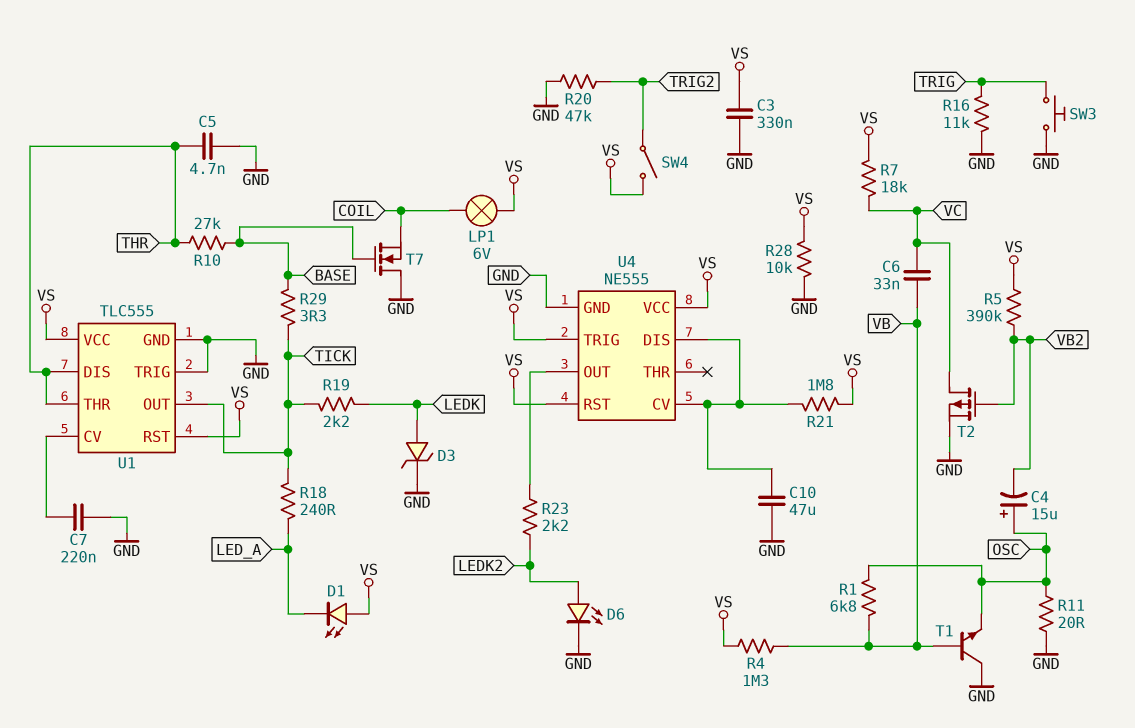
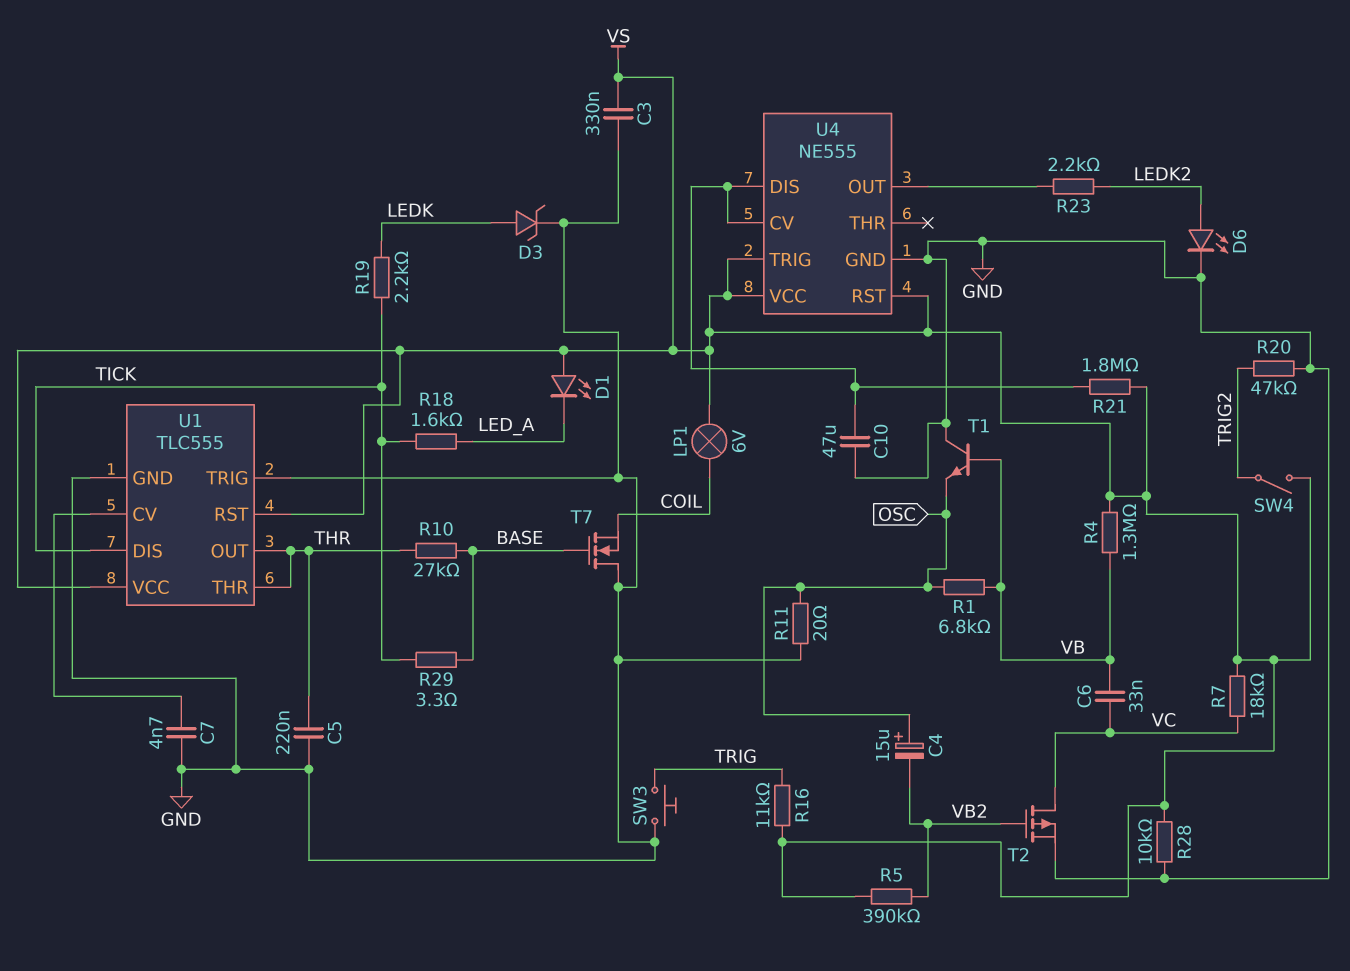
C5: 4.7nF (GND, THR) -> 220nF (GND, THR)
C7: 220nF (GND, U1/CV) -> 4.7nF (GND, U1/CV)
R16: 11k (GND, TRIG) -> 11k (TRIG, VS)
R18: 240 (LED_A, TICK) -> 1.6k (LED_A, TICK)
U1 pin DIS: THR -> TICK
U1 pin OUT: TICK -> THR

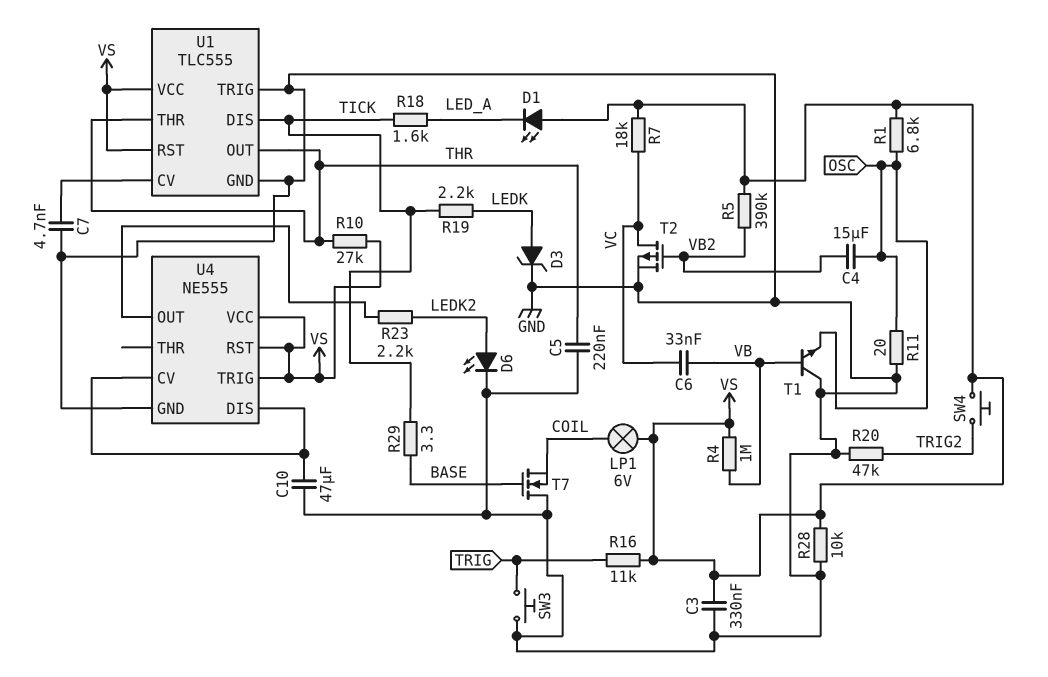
C4: 15uF (plus OSC, minus VB2) -> 15uF (OSC, VB2)
R1: 6.8k (OSC, VB) -> 6.8k (OSC, VS)
R4: 1.3M (VB, VS) -> 1M (VB, VS)
R10: 27k (BASE, THR) -> 27k (THR, VS)
R21: 1.8M (U4/CV, VS) -> none
SW4: switch (TRIG2, VS) -> button (TRIG2, VS)

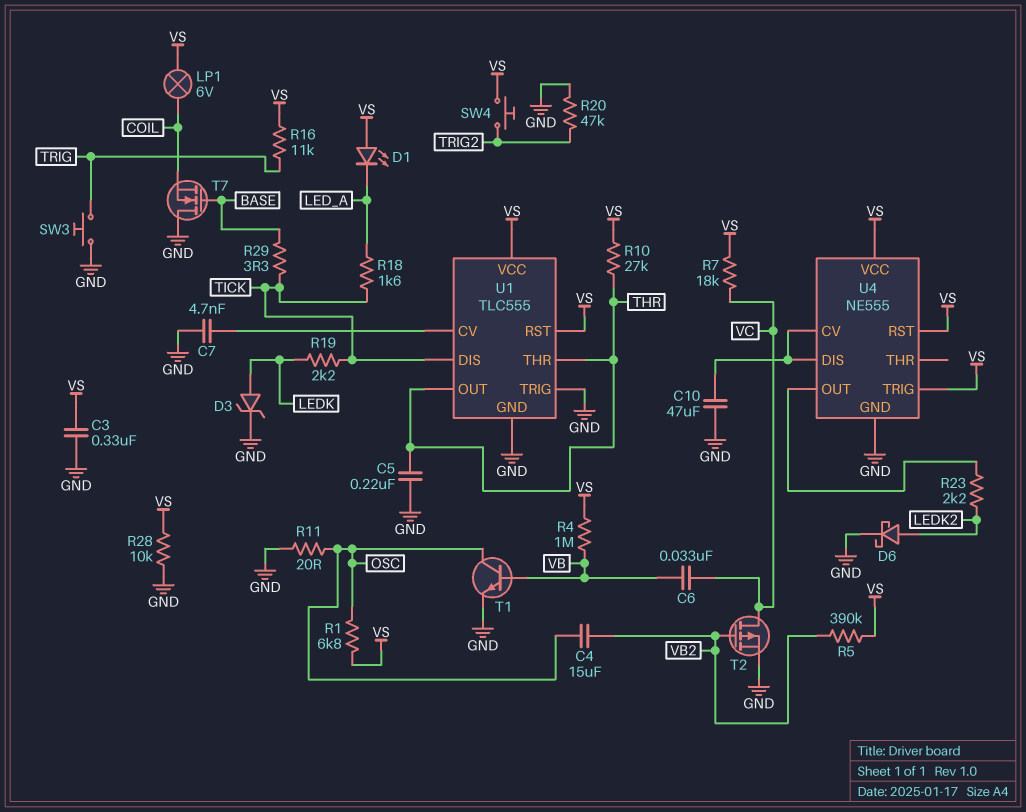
D6: LED (A LEDK2, K GND) -> schottky (A LEDK2, K GND)
T1: NPN (B VB, C GND, E OSC) -> NPN (B VB, C OSC, E GND)

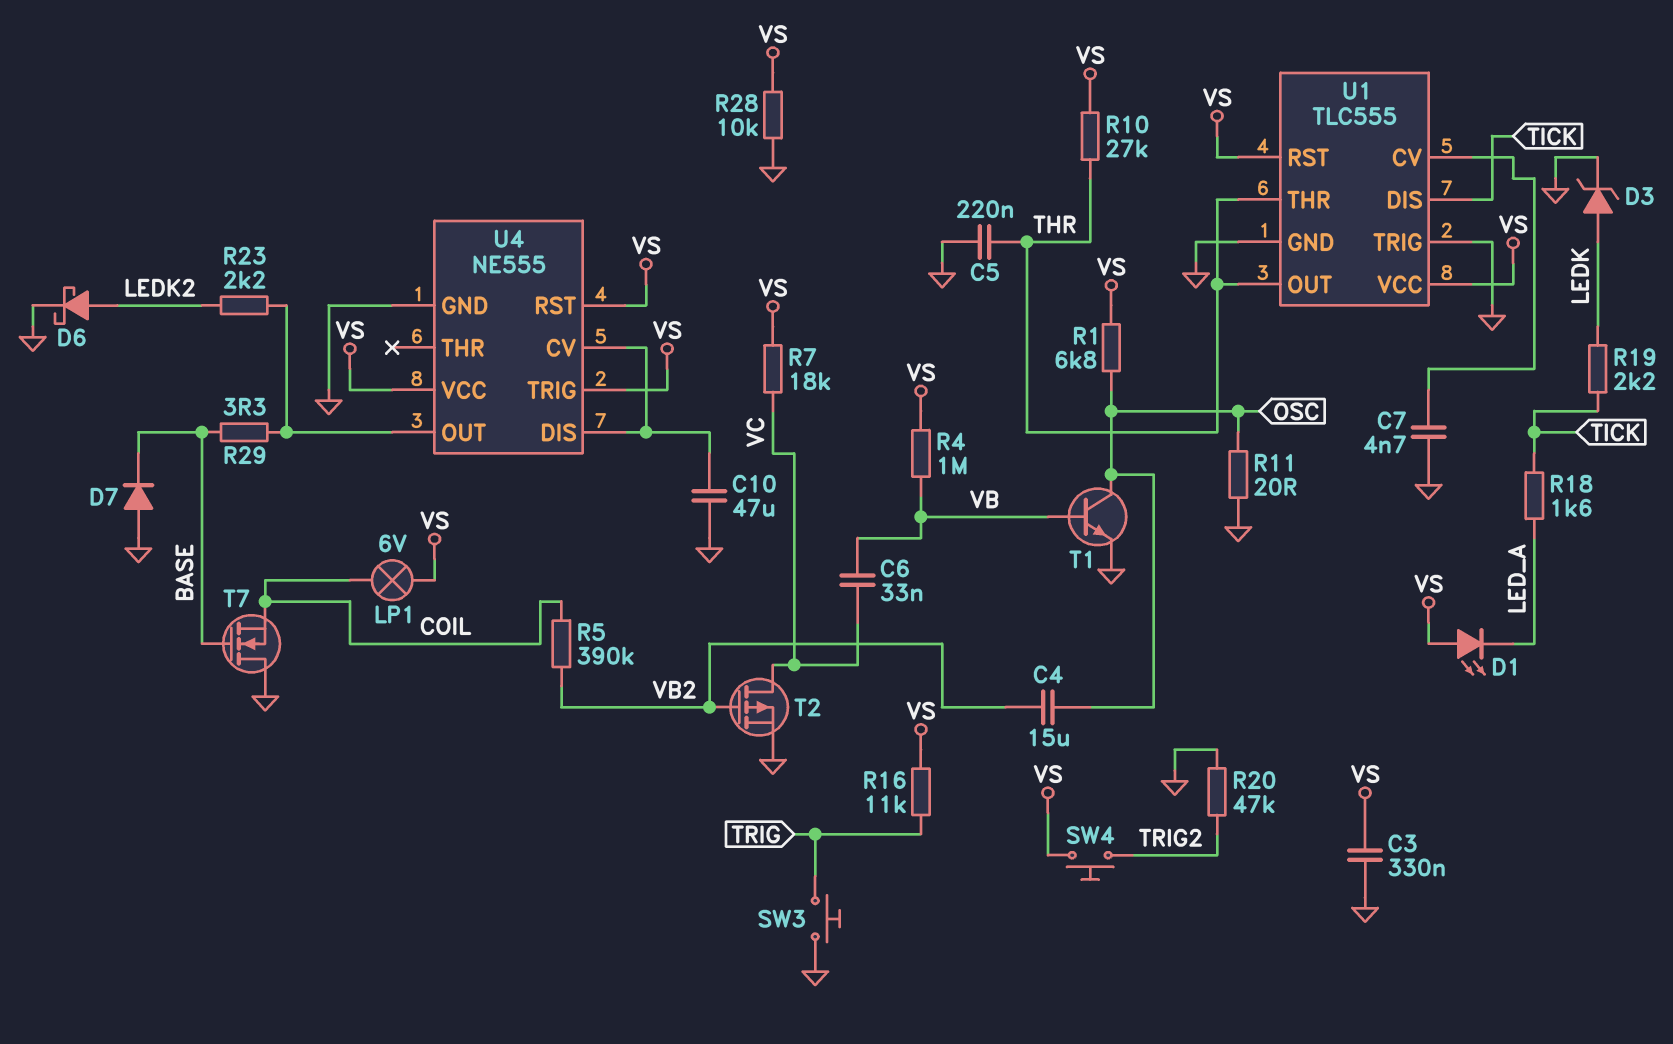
D7: none -> diode (A GND, K BASE)
R5: 390k (VB2, VS) -> 390k (COIL, VB2)
R29: 3.3 (BASE, TICK) -> 3.3 (BASE, U4/OUT)

